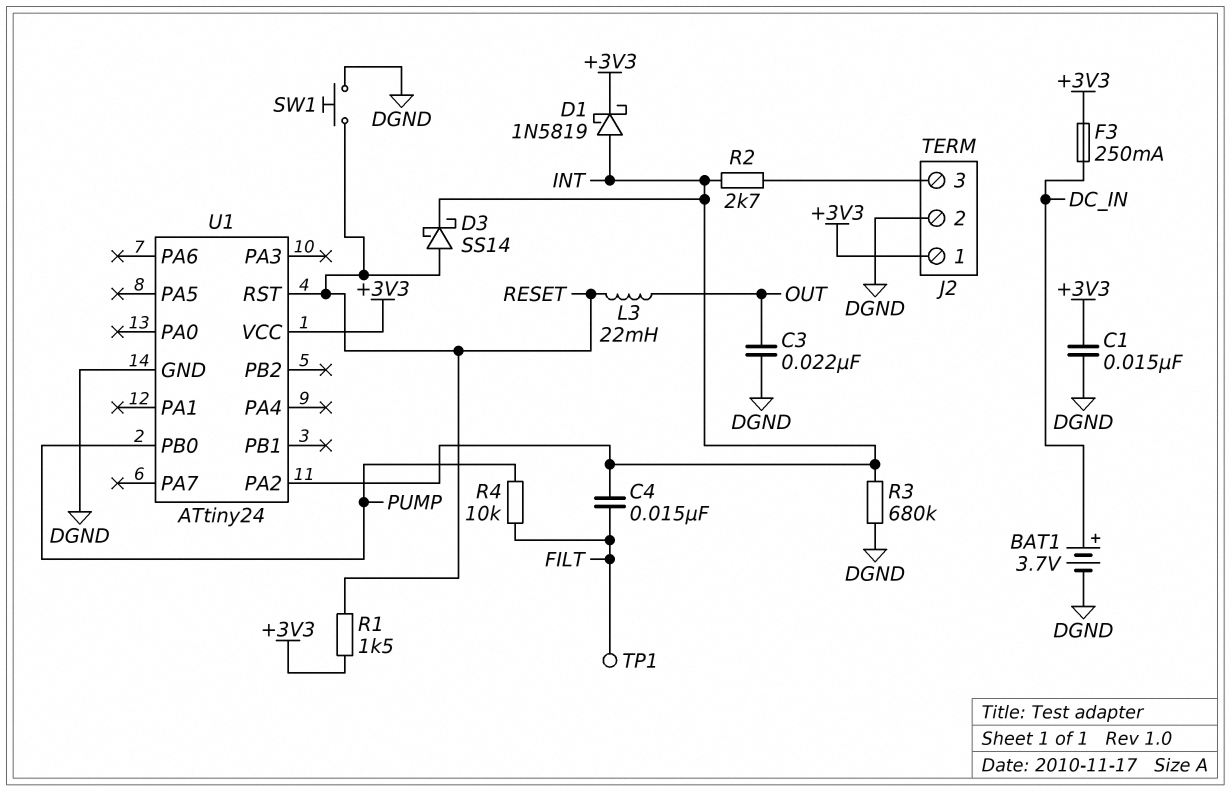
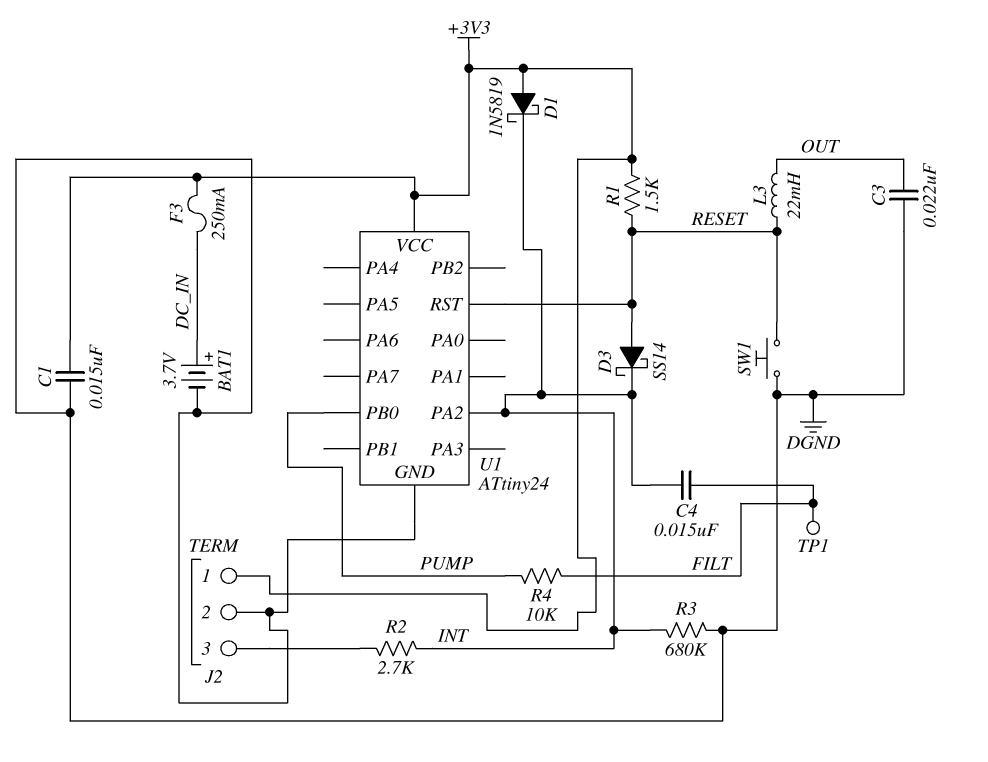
D1: schottky 1N5819 (A INT, K +3V3) -> schottky 1N5819 (A +3V3, K INT)

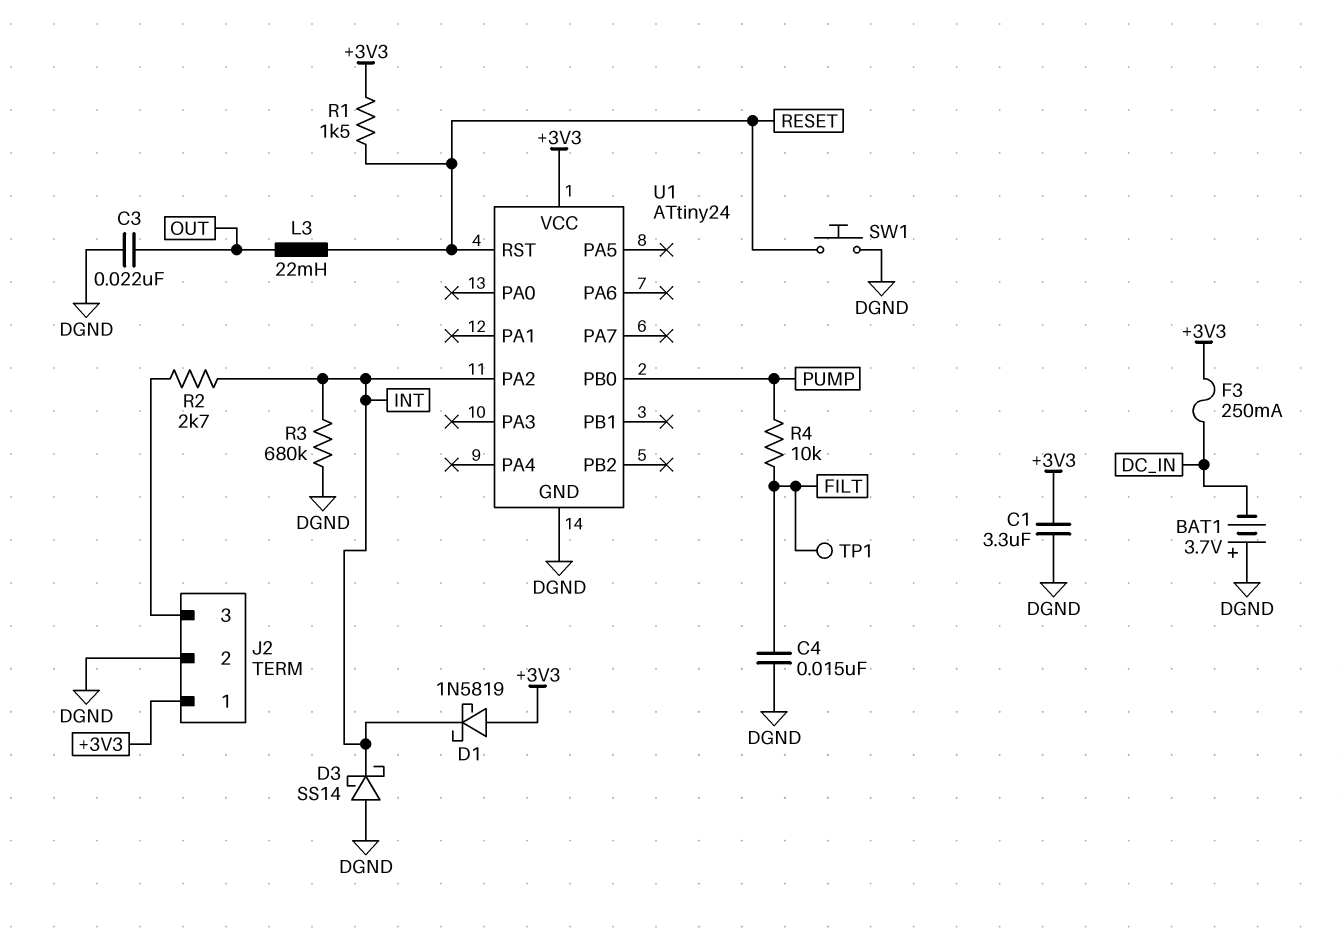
BAT1: 3.7V (plus DC_IN, minus DGND) -> 3.7V (plus DGND, minus DC_IN)
C1: 15nF (+3V3, DGND) -> 3.3uF (+3V3, DGND)
C4: 15nF (FILT, INT) -> 15nF (DGND, FILT)
D3: schottky SS14 (A RESET, K INT) -> schottky SS14 (A DGND, K INT)

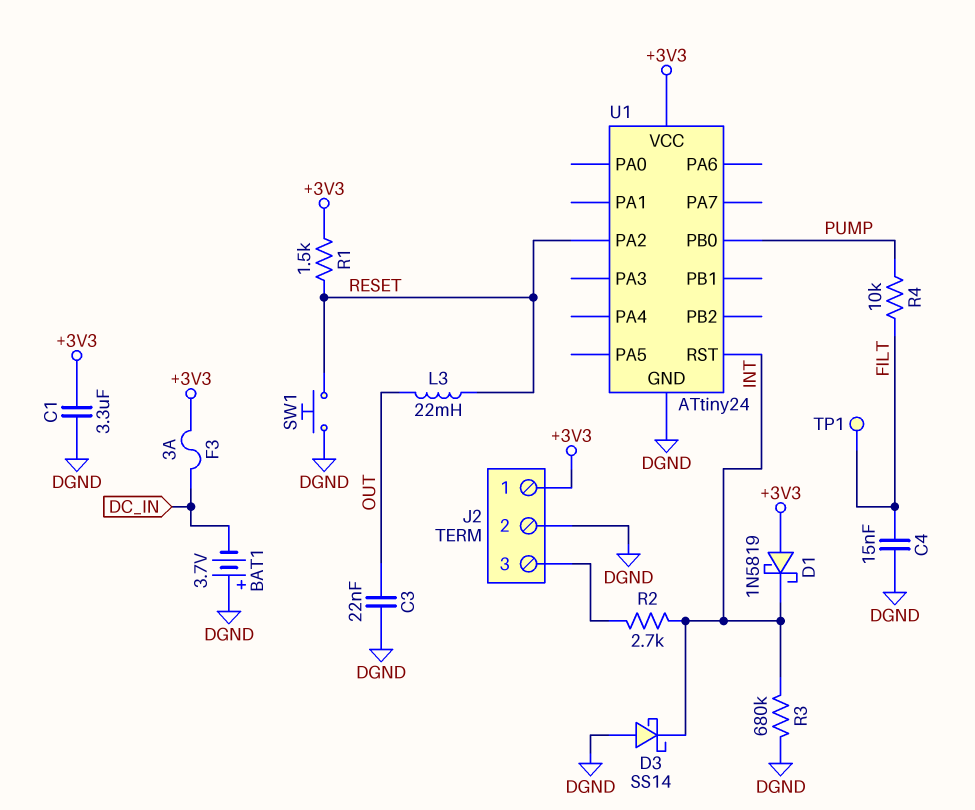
F3: 250mA (+3V3, DC_IN) -> 3A (+3V3, DC_IN)
U1 pin PA2: INT -> RESET
U1 pin RST: RESET -> INT

